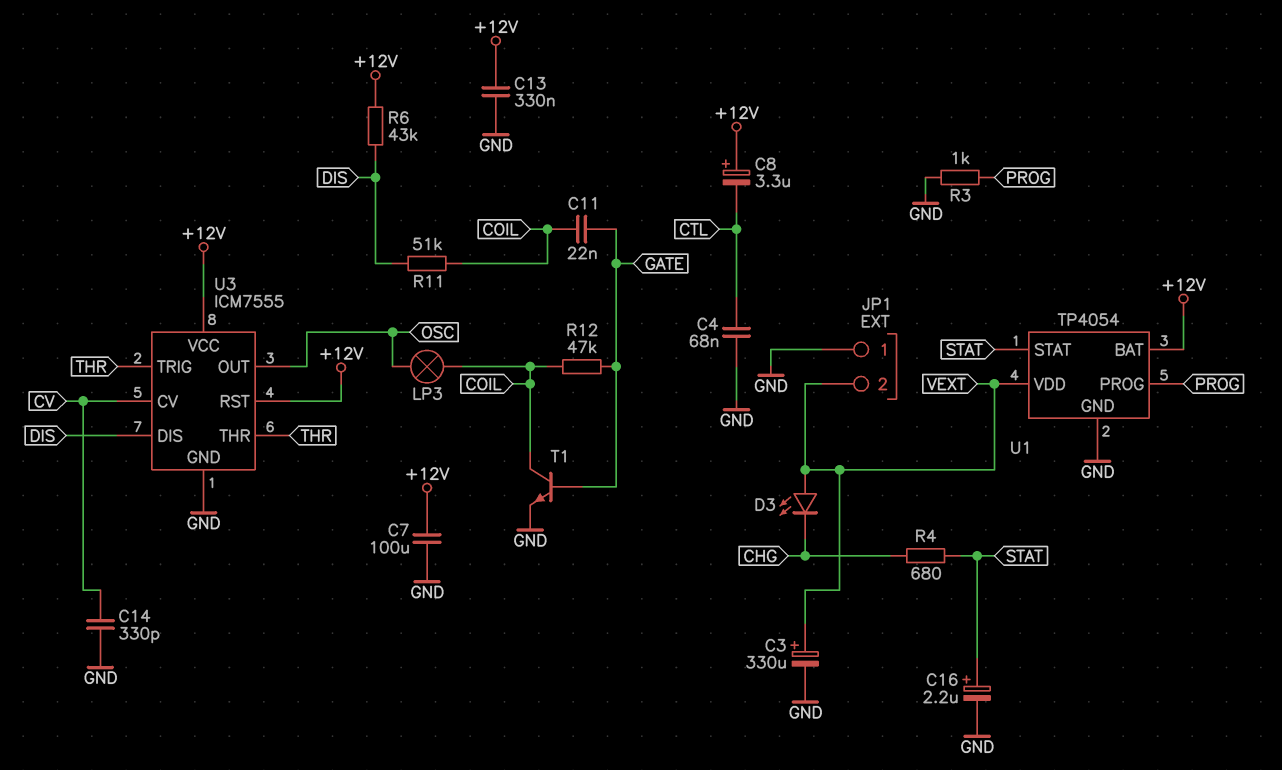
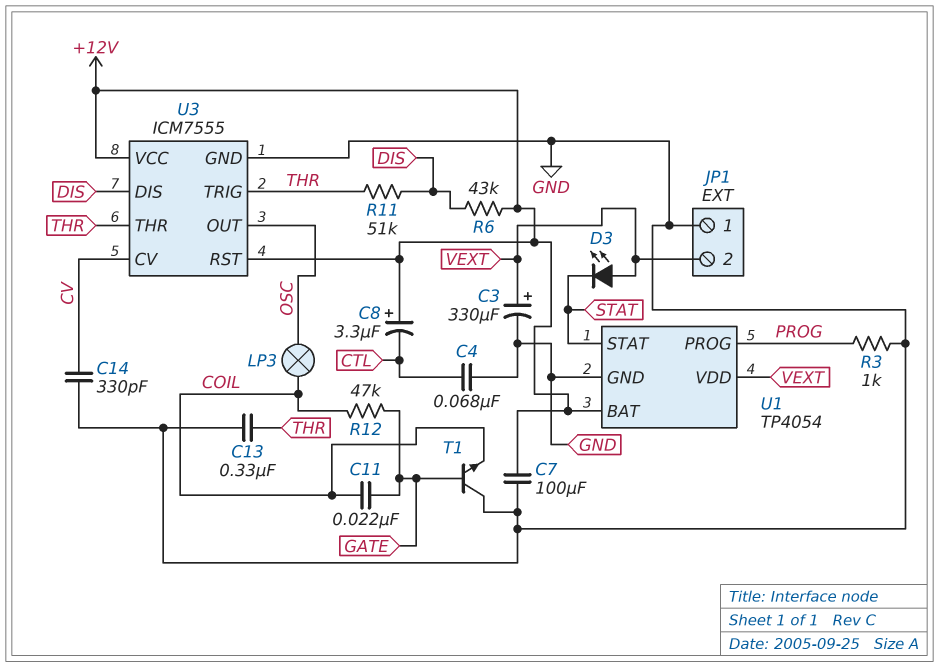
C13: 330nF (+12V, GND) -> 330nF (GND, THR)
C16: 2.2uF (plus STAT, minus GND) -> none
D3: LED (A VEXT, K CHG) -> LED (A VEXT, K STAT)
R4: 680 (CHG, STAT) -> none
R11: 51k (COIL, DIS) -> 51k (DIS, THR)
T1: NPN (B GATE, C COIL, E GND) -> NPN (B GATE, C GND, E COIL)

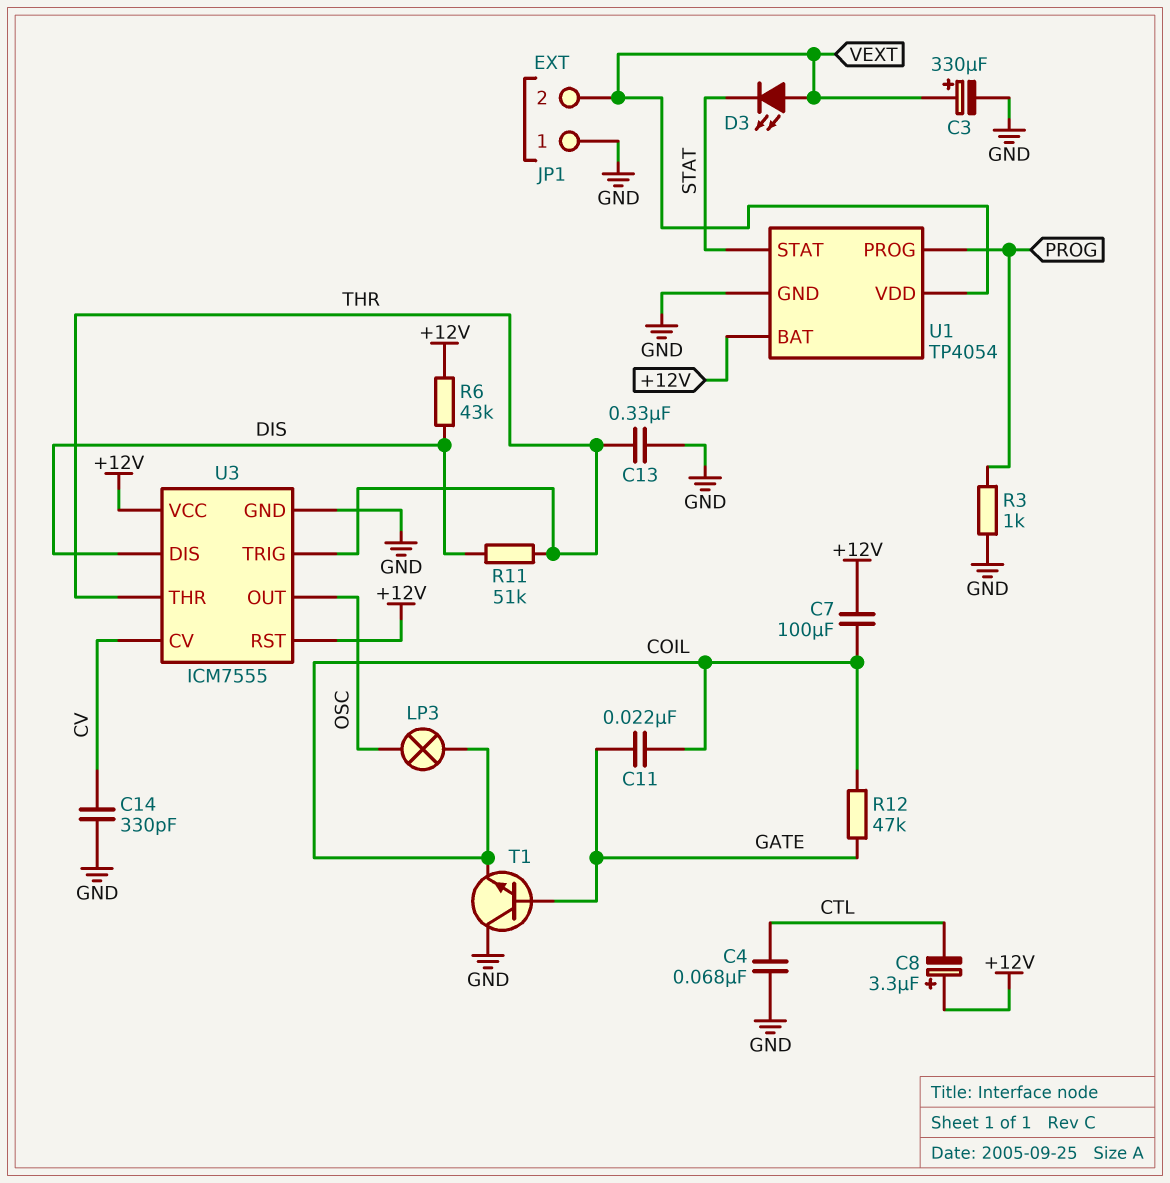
C7: 100uF (+12V, GND) -> 100uF (+12V, COIL)

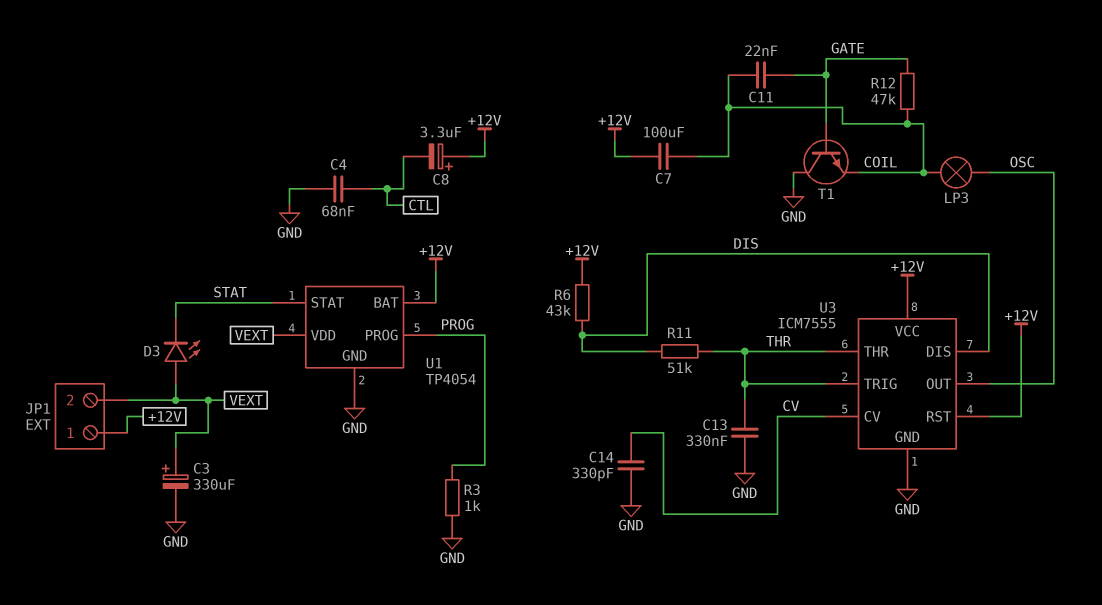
JP1 pin 1: GND -> +12V

